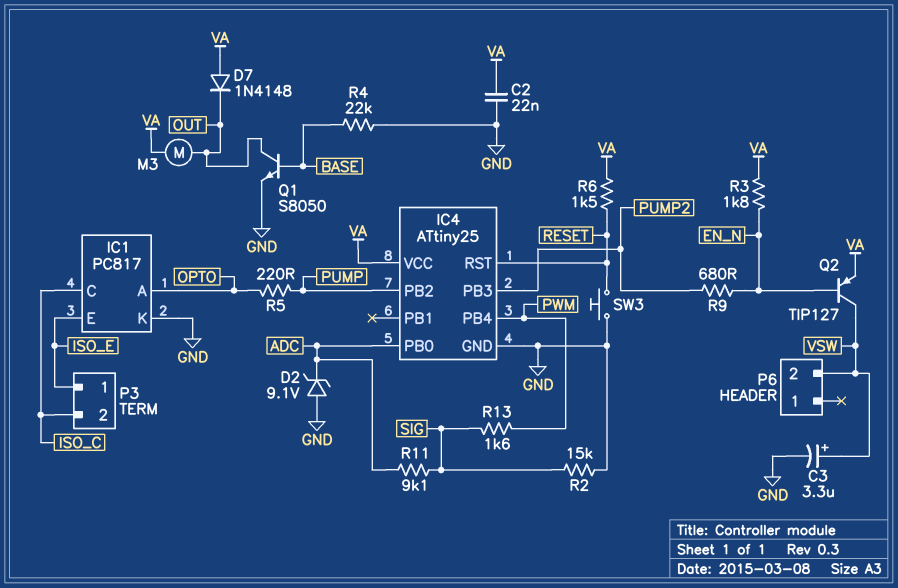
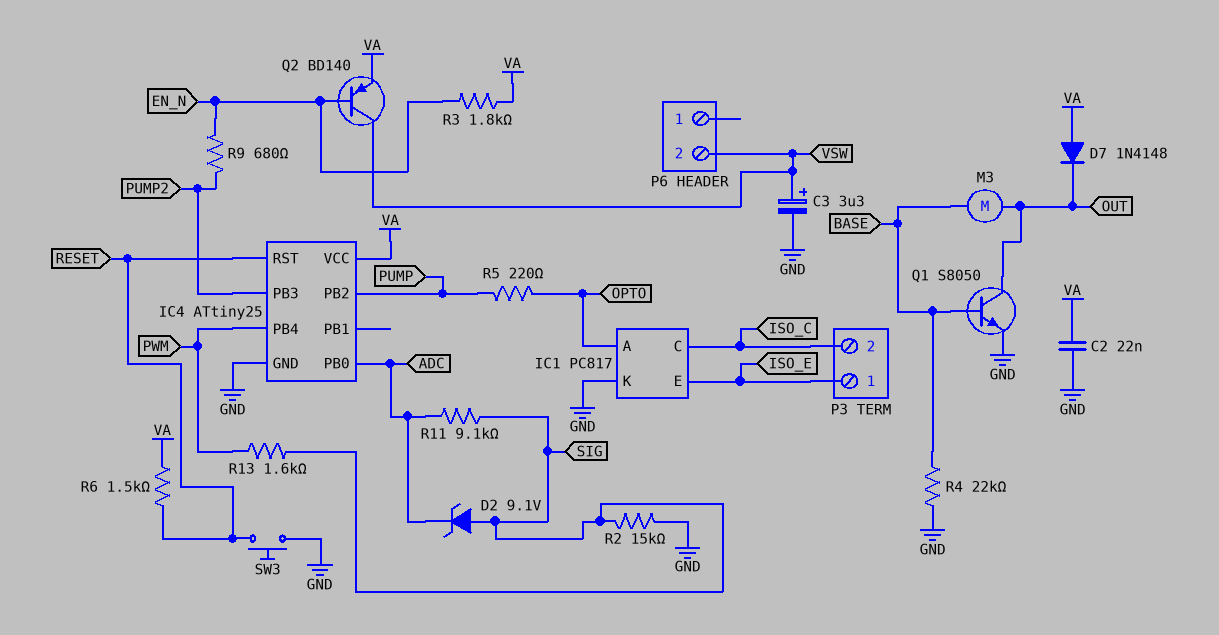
D2: zener 9.1V (A GND, K ADC) -> zener 9.1V (A SIG, K ADC)
M3: motor (OUT, VA) -> motor (BASE, OUT)
Q2: PNP TIP127 (B EN_N, C VSW, E VA) -> PNP BD140 (B EN_N, C VSW, E VA)

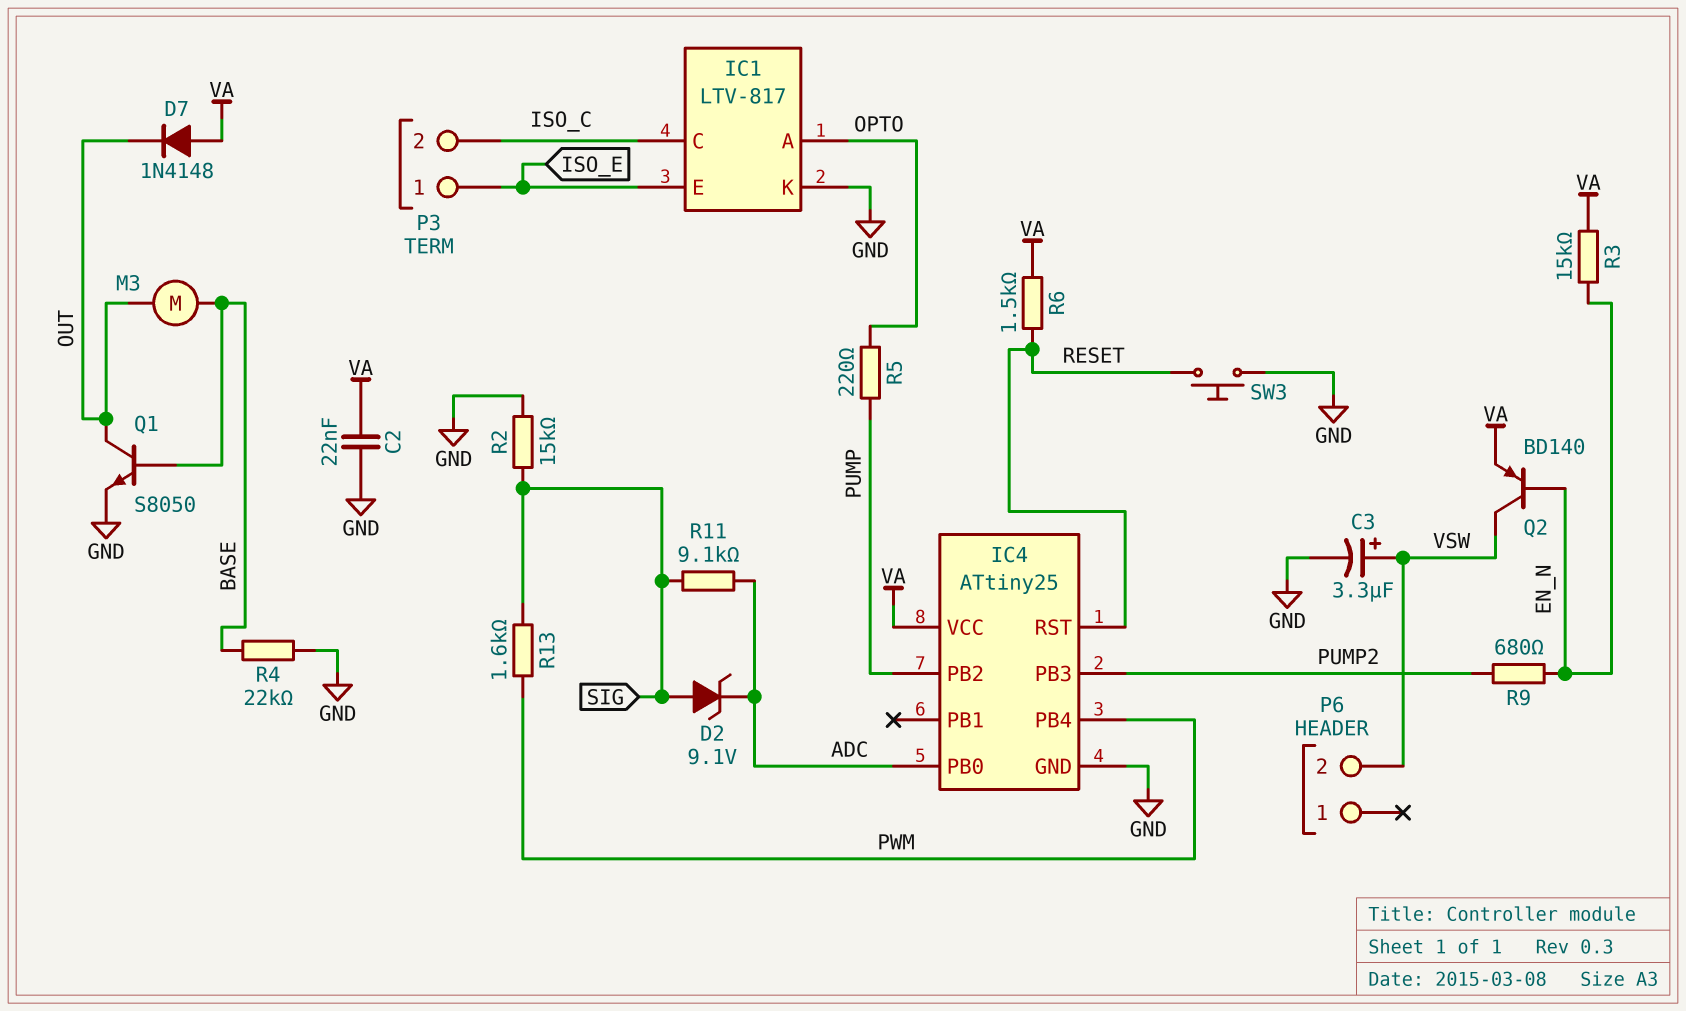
IC1: PC817 -> LTV-817
R3: 1.8k (EN_N, VA) -> 15k (EN_N, VA)

